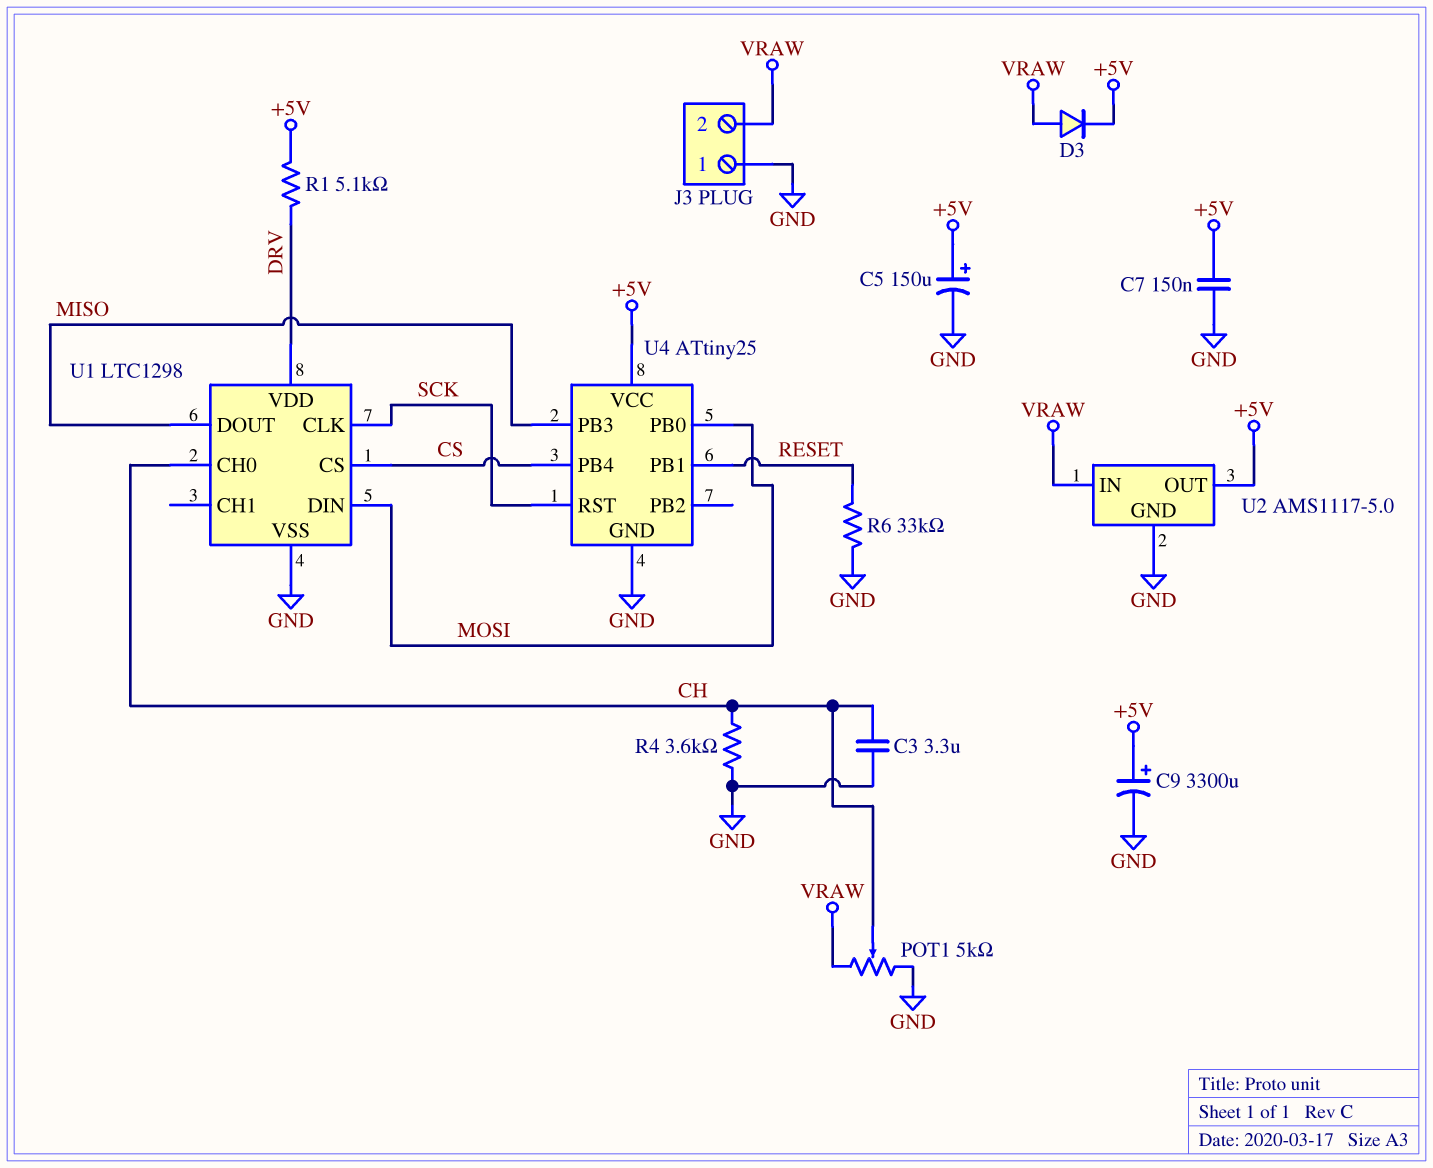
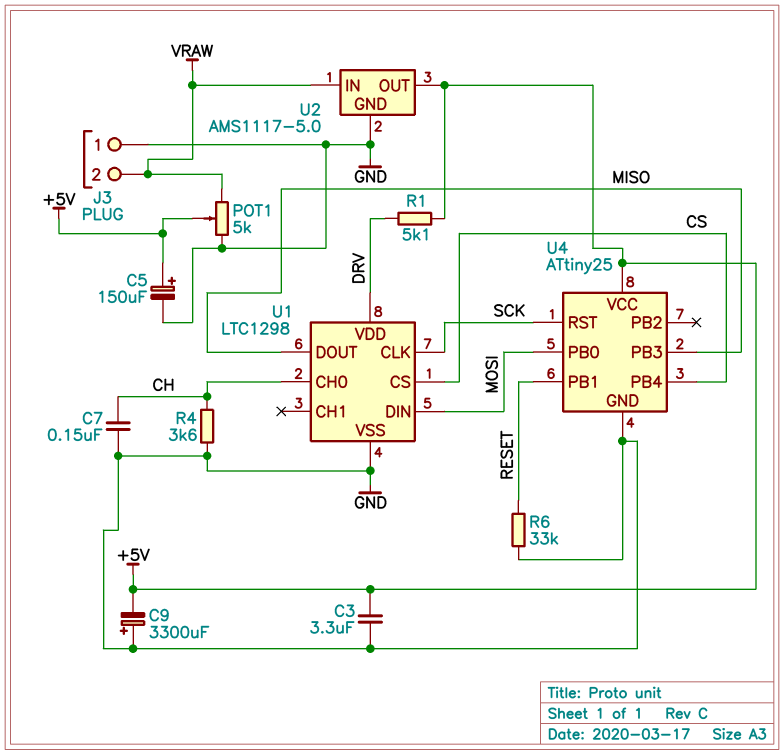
C3: 3.3uF (CH, GND) -> 3.3uF (+5V, GND)
C7: 150nF (+5V, GND) -> 150nF (CH, GND)
C9: 3300uF (plus +5V, minus GND) -> 3300uF (plus GND, minus +5V)
D3: diode (A VRAW, K +5V) -> none
POT1: 5k (GND, VRAW, wiper CH) -> 5k (GND, VRAW, wiper +5V)

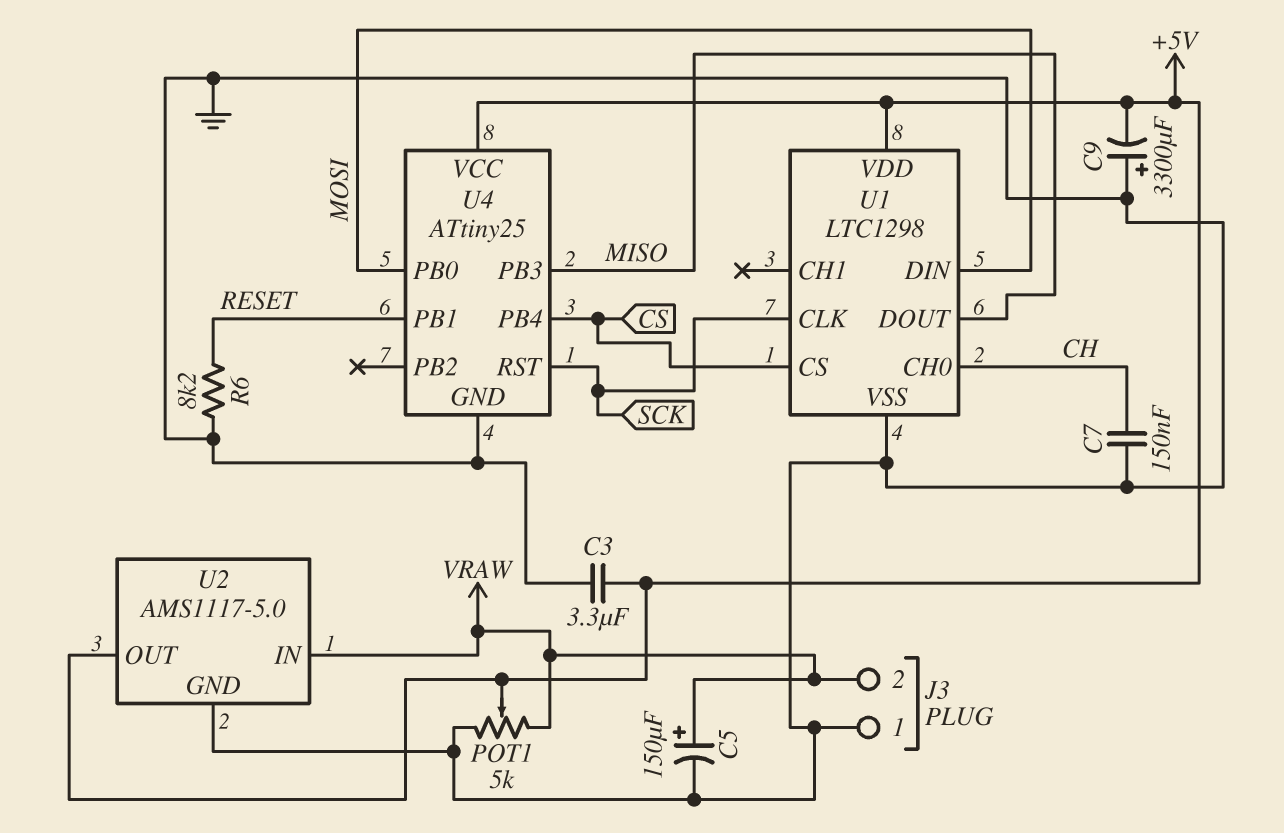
C5: 150uF (plus +5V, minus GND) -> 150uF (plus VRAW, minus GND)
R1: 5.1k (+5V, DRV) -> none
R4: 3.6k (CH, GND) -> none
R6: 33k (GND, RESET) -> 8.2k (GND, RESET)
U1 pin VDD: DRV -> +5V

